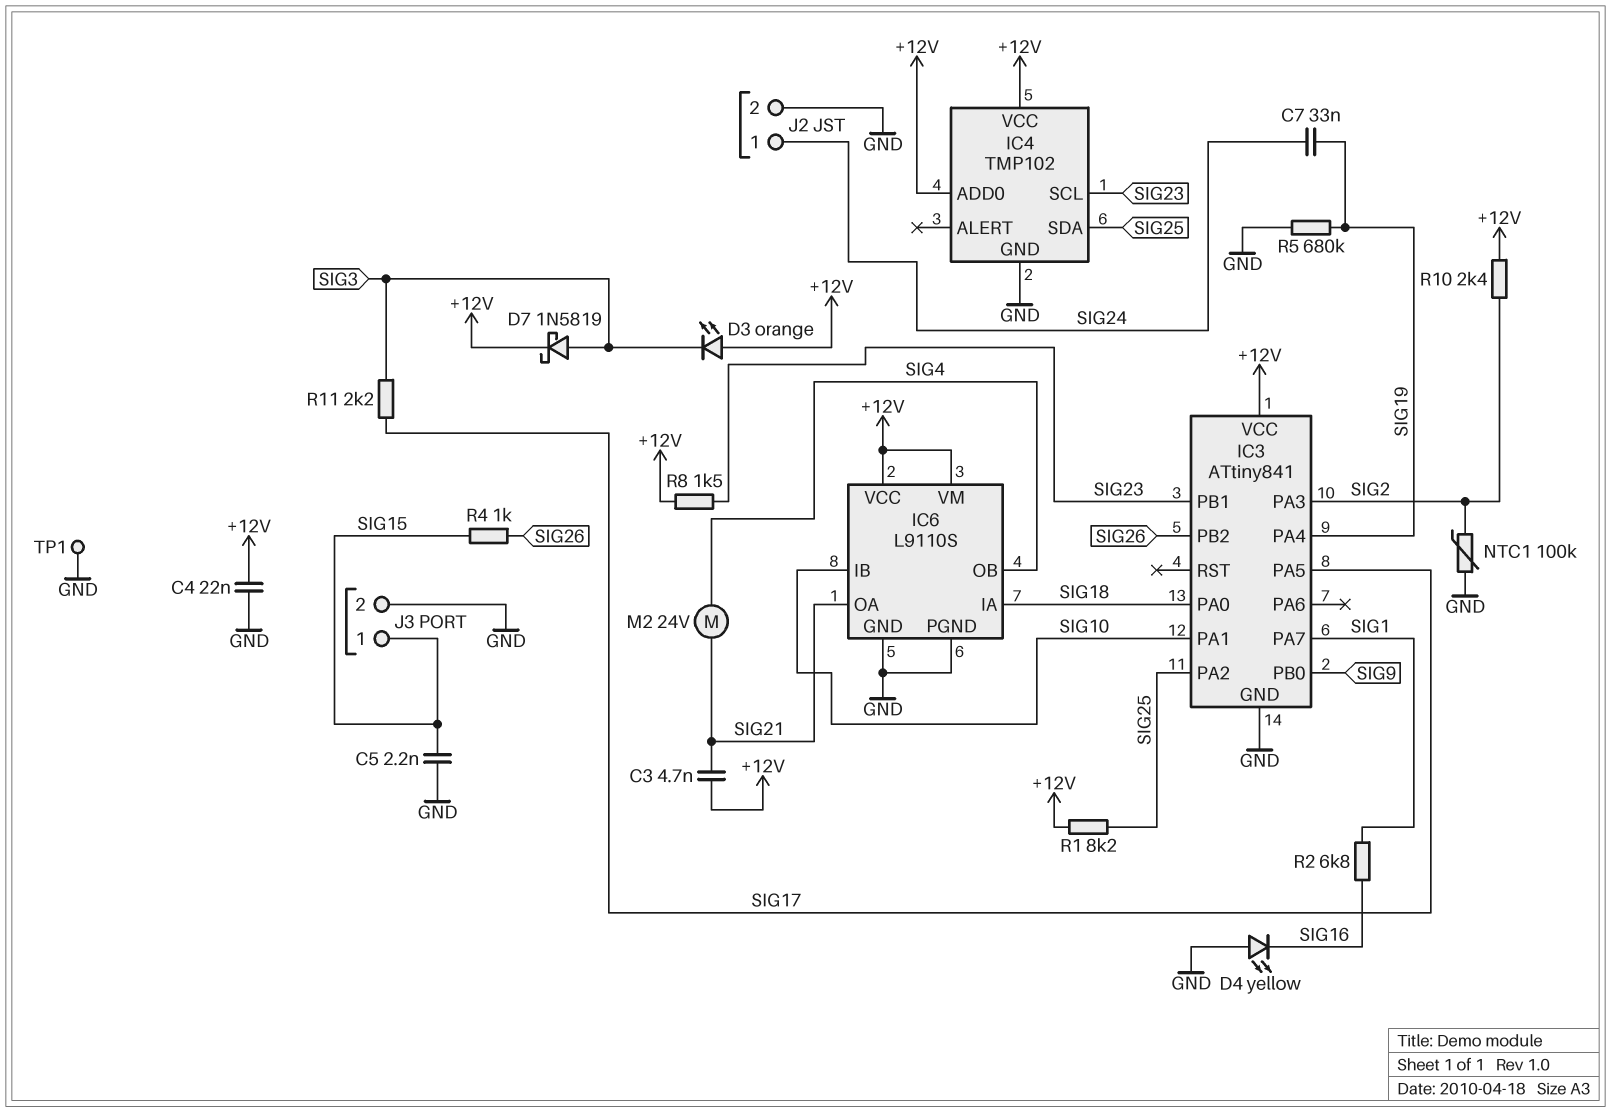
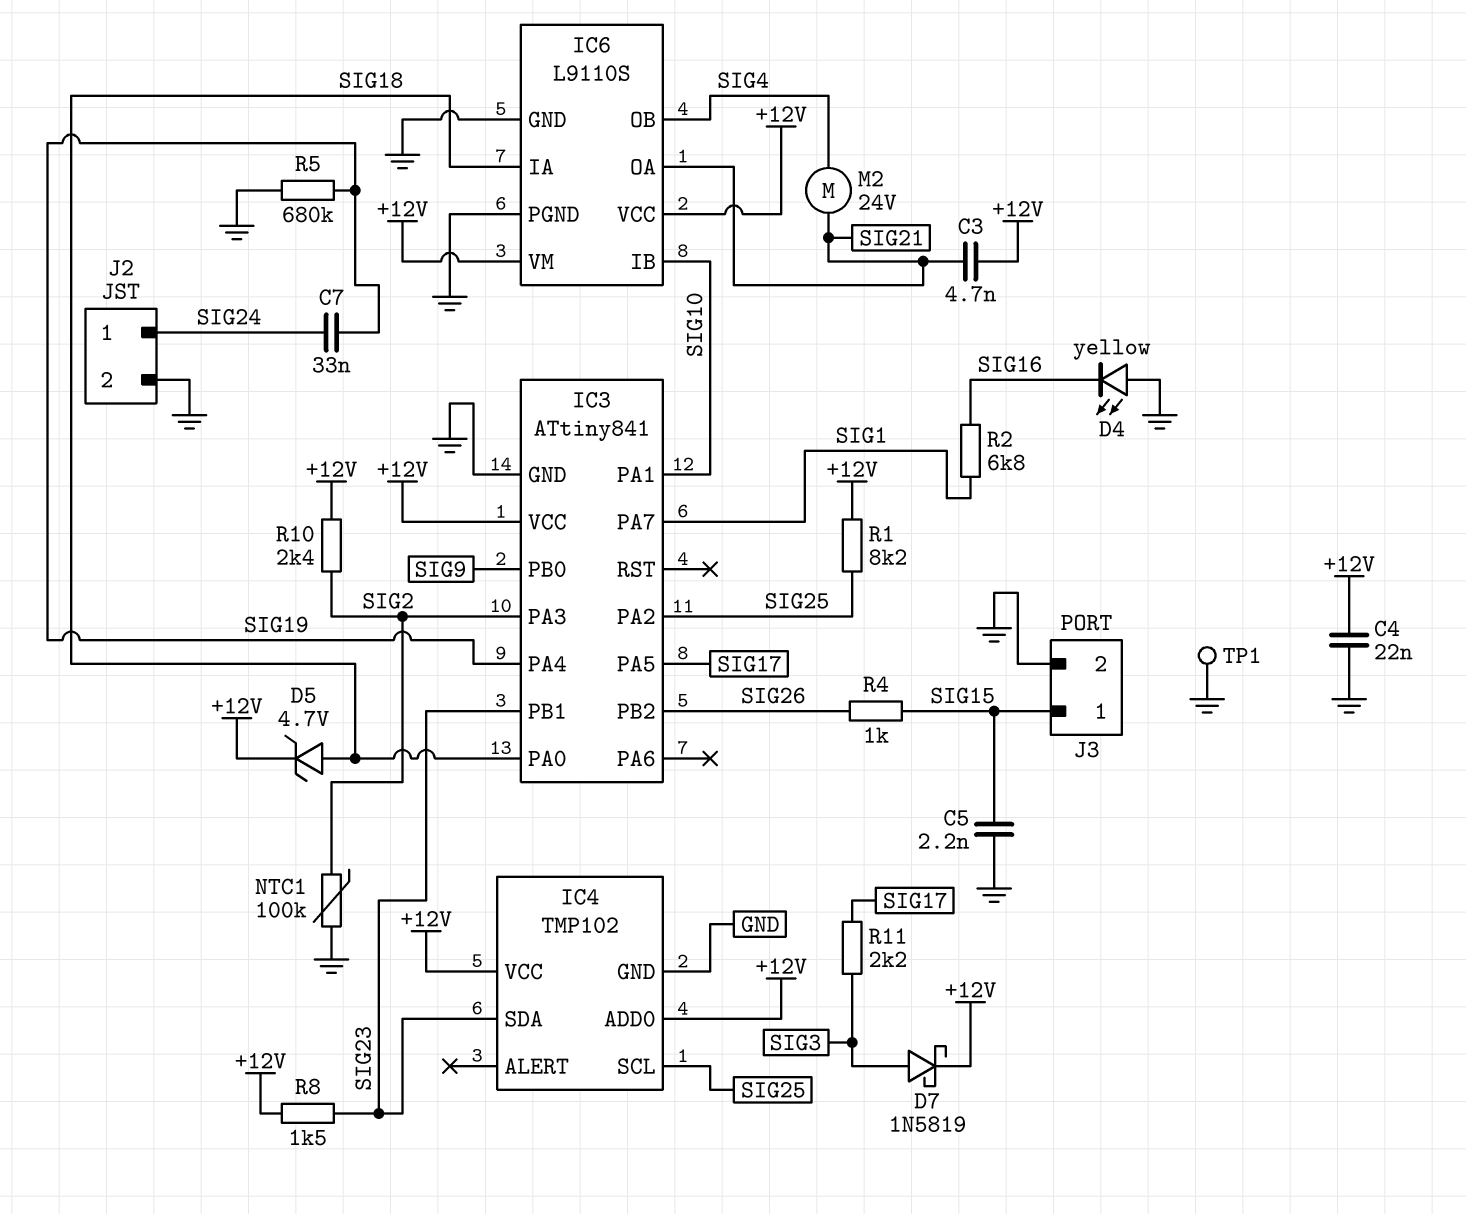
D3: LED orange (A +12V, K SIG3) -> none
D5: none -> zener 4.7V (A SIG18, K +12V)
IC4 pin SCL: SIG23 -> SIG25
IC4 pin SDA: SIG25 -> SIG23

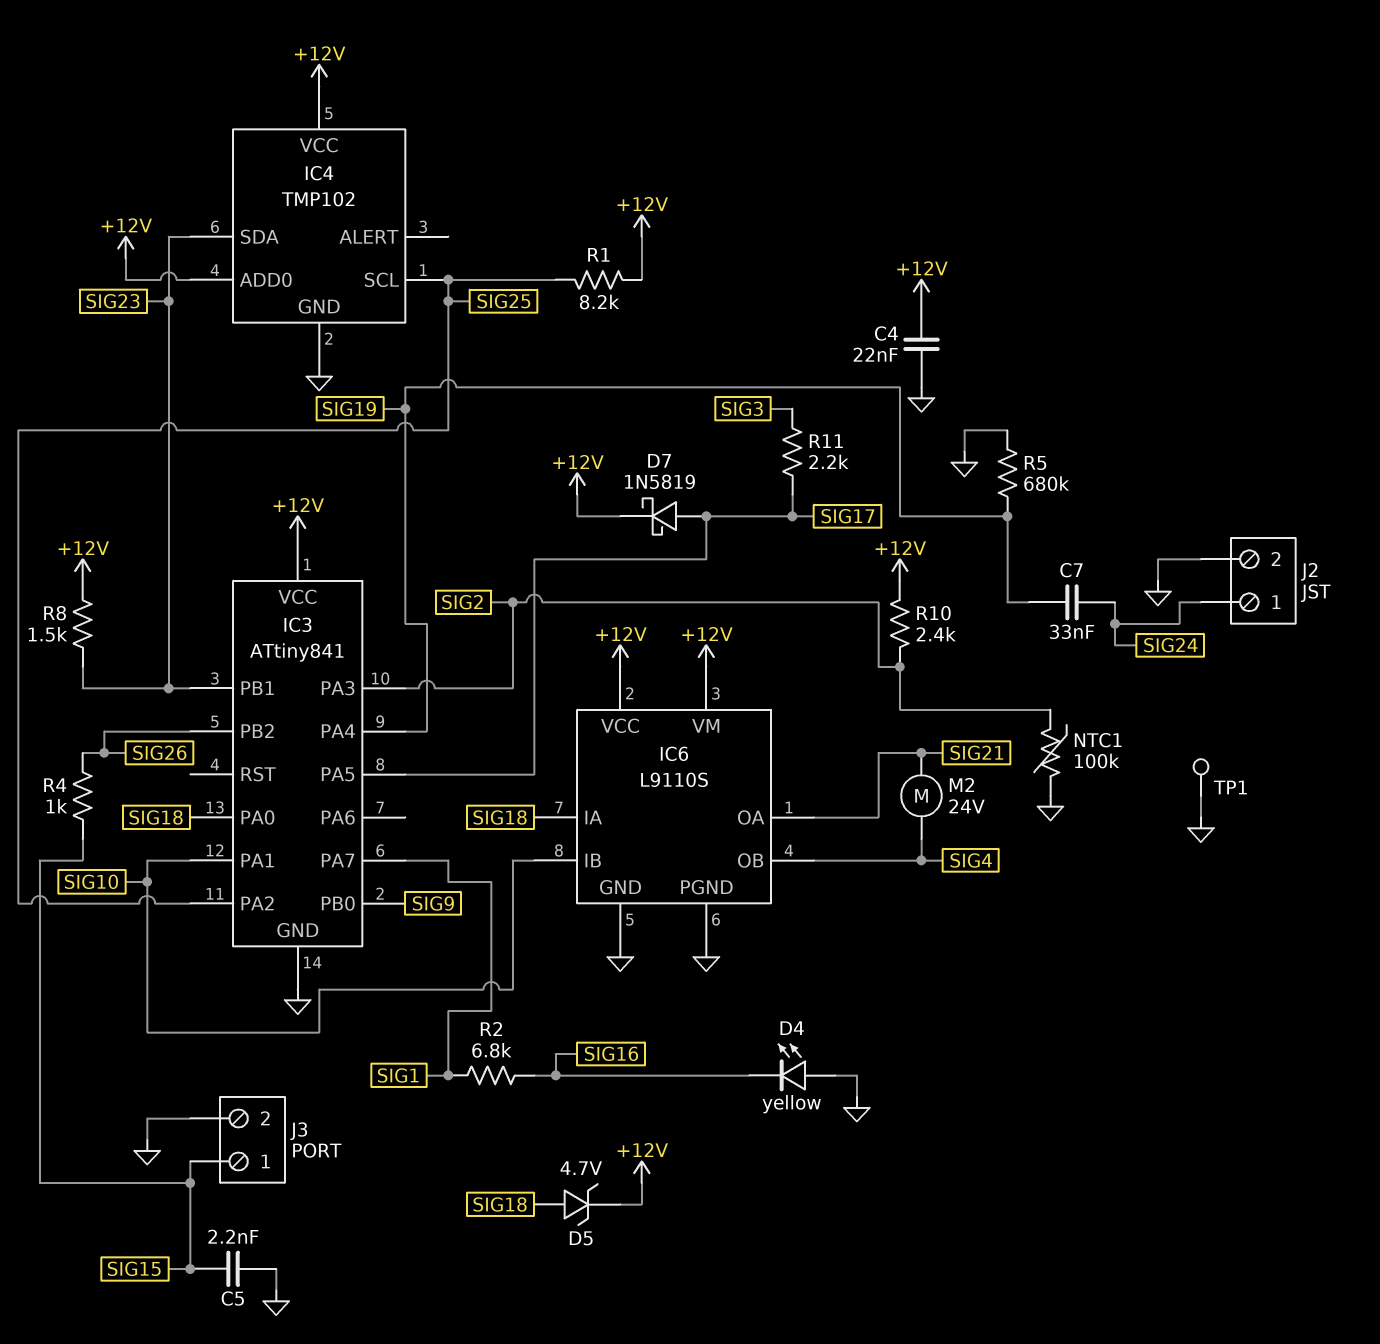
C3: 4.7nF (+12V, SIG21) -> none
D7: schottky 1N5819 (A SIG3, K +12V) -> schottky 1N5819 (A SIG17, K +12V)

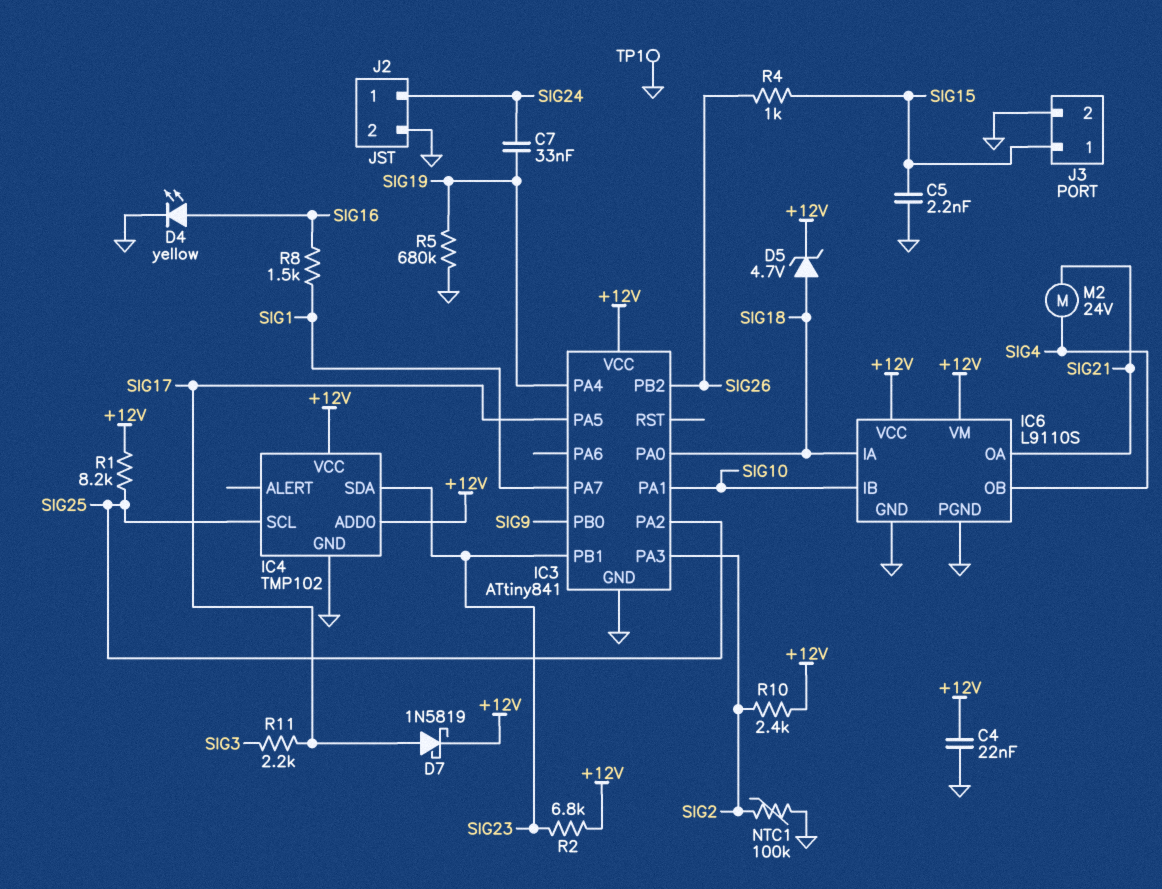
D4: LED yellow (A GND, K SIG16) -> LED yellow (A SIG16, K GND)
R2: 6.8k (SIG1, SIG16) -> 6.8k (+12V, SIG23)
R8: 1.5k (+12V, SIG23) -> 1.5k (SIG1, SIG16)

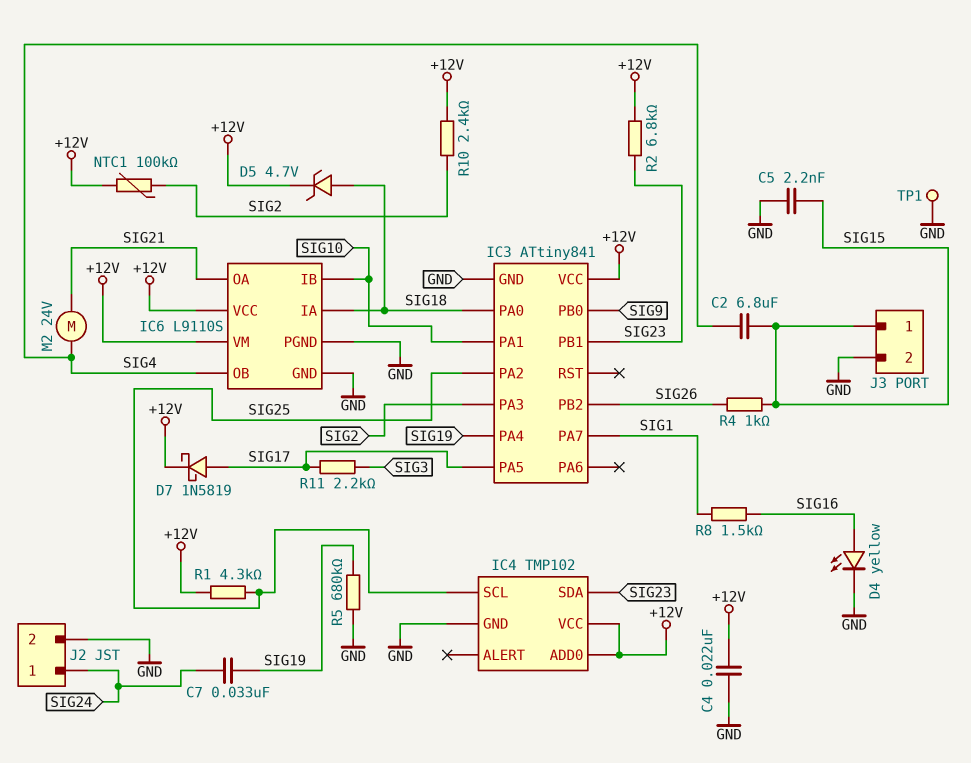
C2: none -> 6.8uF (SIG4, SIG15)
NTC1: 100k (GND, SIG2) -> 100k (+12V, SIG2)
R1: 8.2k (+12V, SIG25) -> 4.3k (+12V, SIG25)

